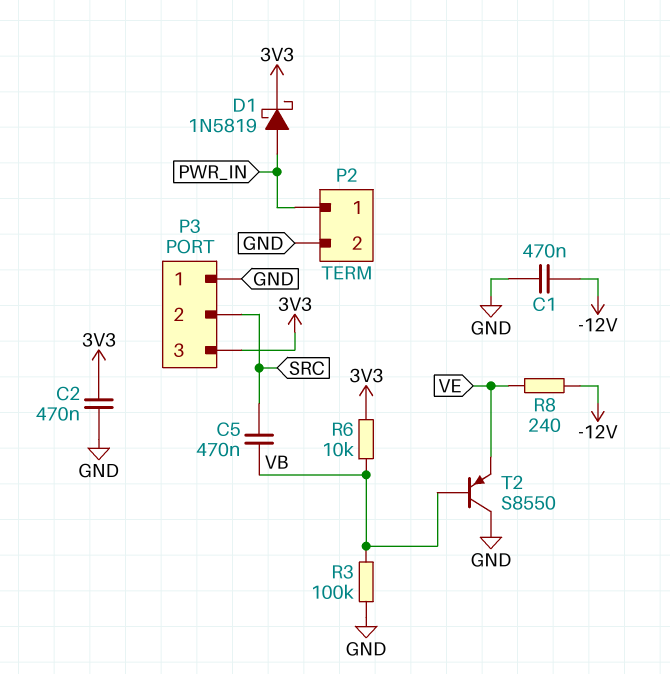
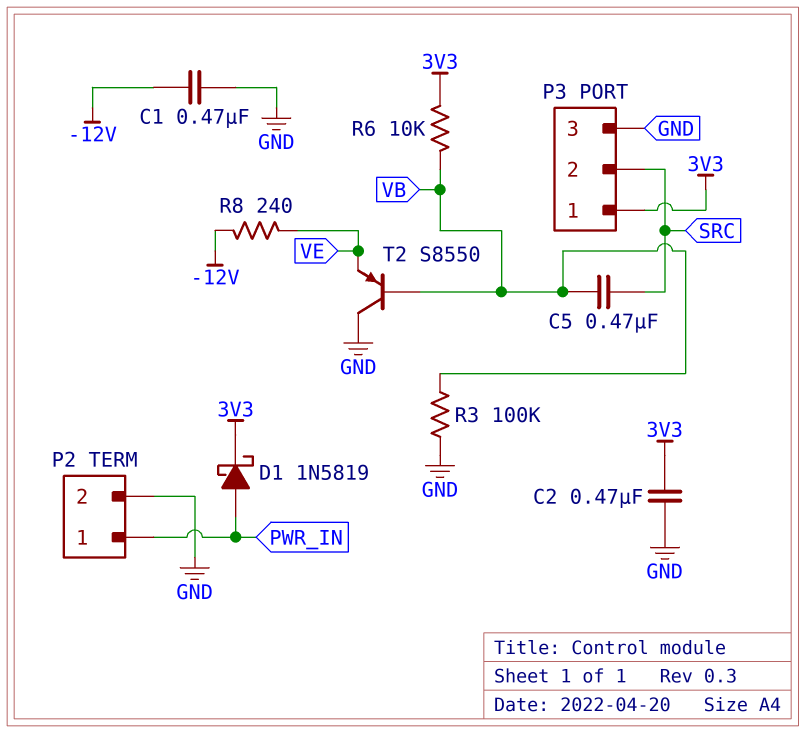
P3 pin 1: GND -> 3V3
P3 pin 3: 3V3 -> GND

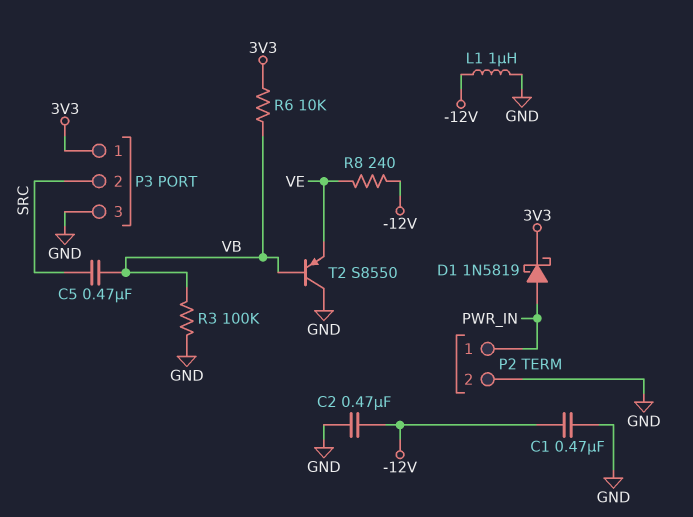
C2: 470nF (3V3, GND) -> 470nF (-12V, GND)
L1: none -> 1uH (-12V, GND)

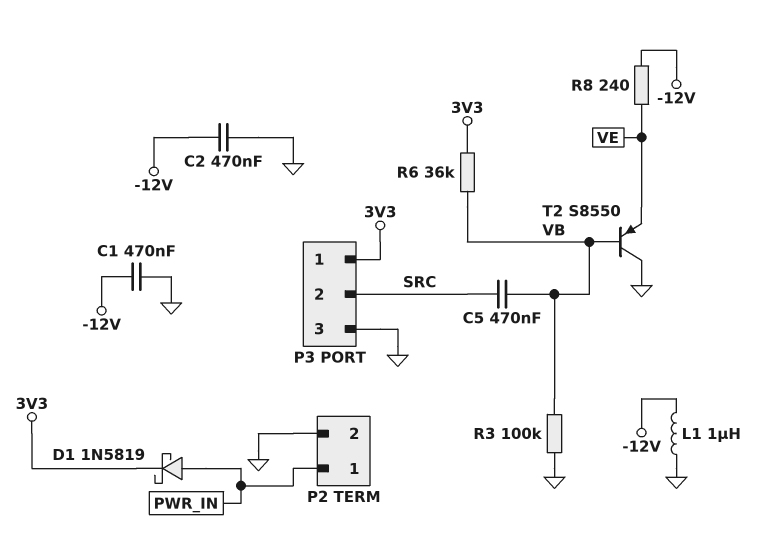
R6: 10k (3V3, VB) -> 36k (3V3, VB)

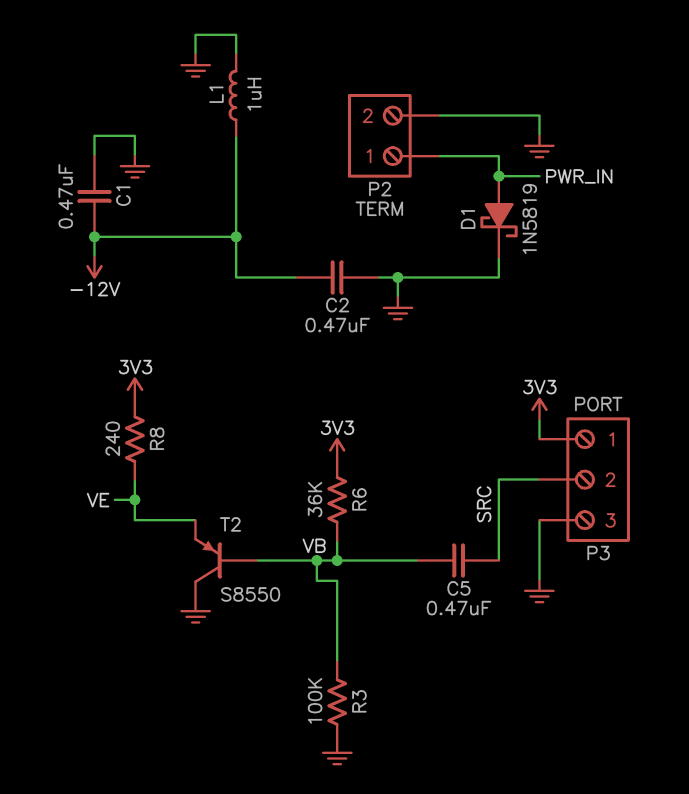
D1: schottky 1N5819 (A PWR_IN, K 3V3) -> schottky 1N5819 (A PWR_IN, K GND)
R8: 240 (-12V, VE) -> 240 (3V3, VE)

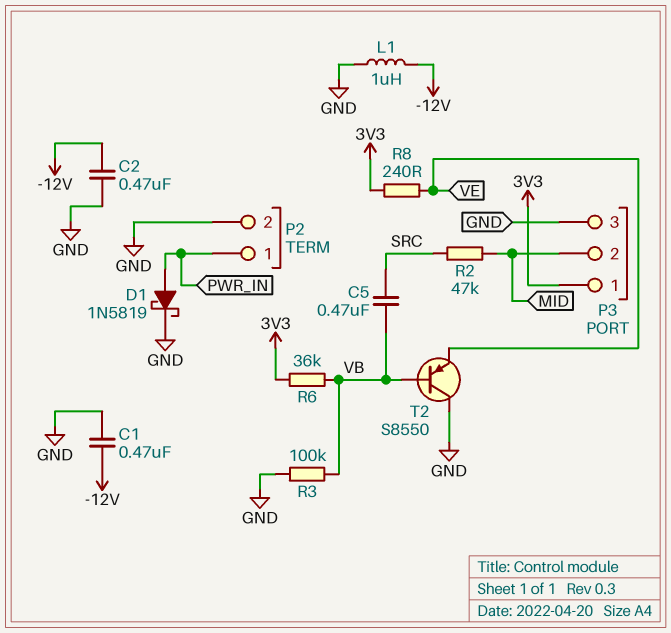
P3 pin 2: SRC -> MID
R2: none -> 47k (MID, SRC)

